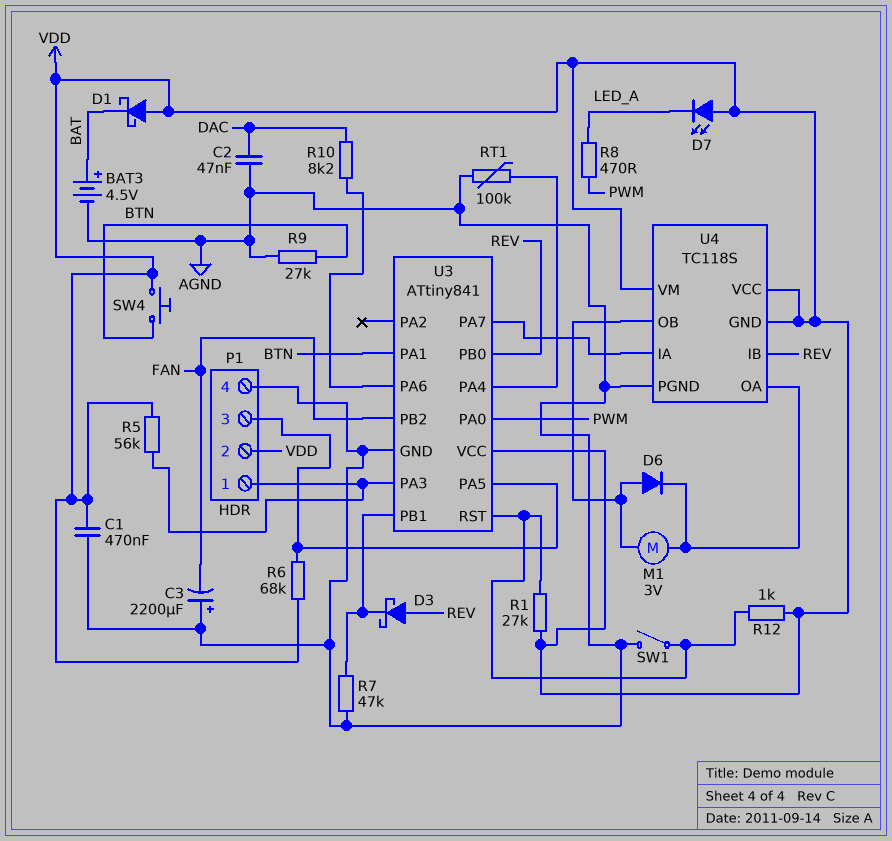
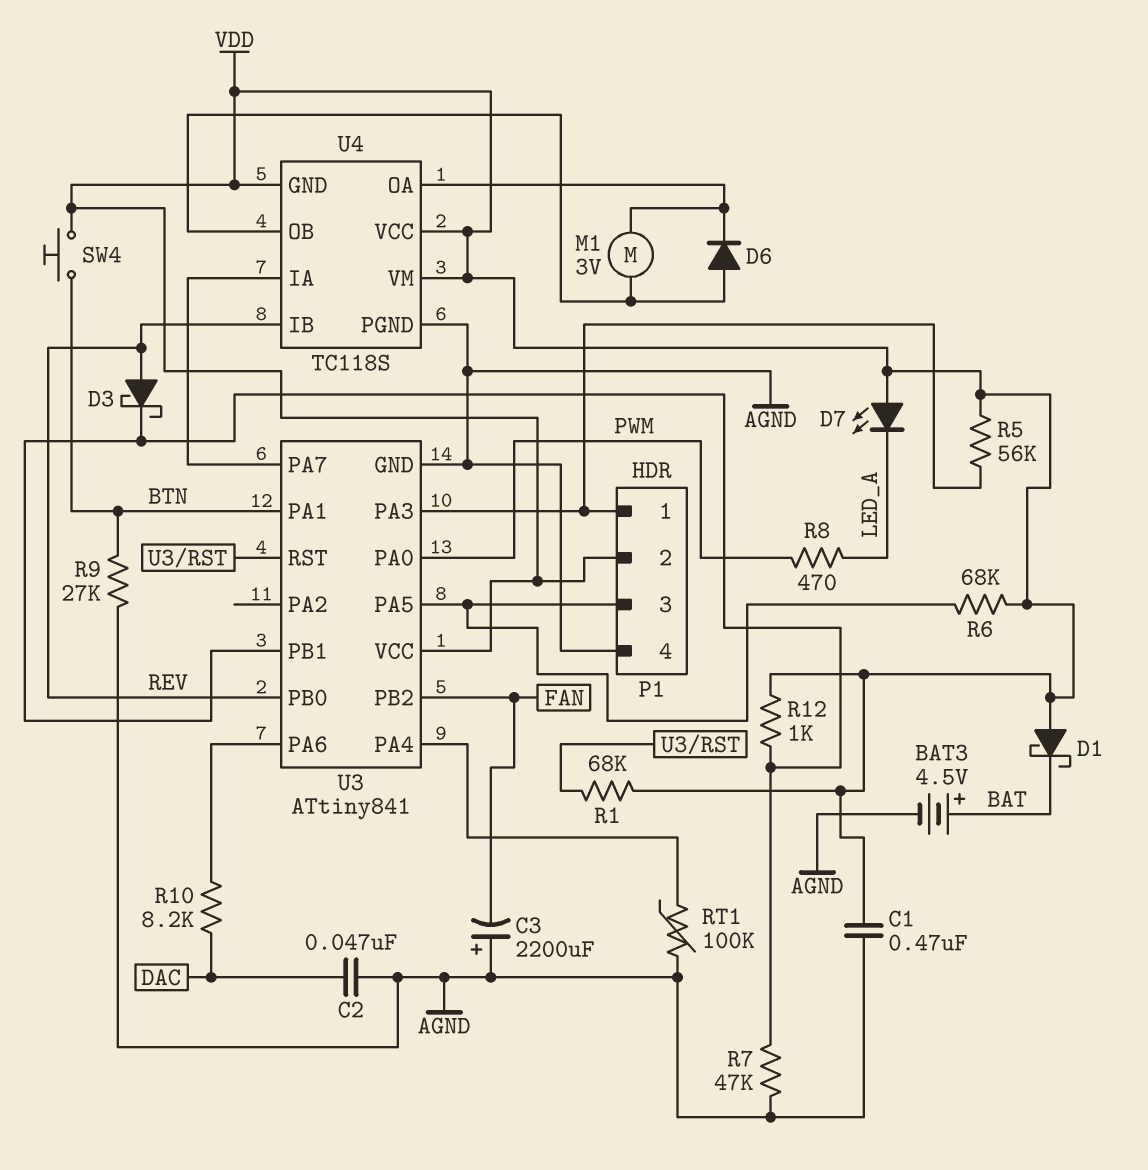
R1: 27k (U3/RST, VDD) -> 68k (U3/RST, VDD)
R12: 1k (U3/RST, VDD) -> 1k (U3/PB1, VDD)
SW1: switch (AGND, U3/RST) -> none

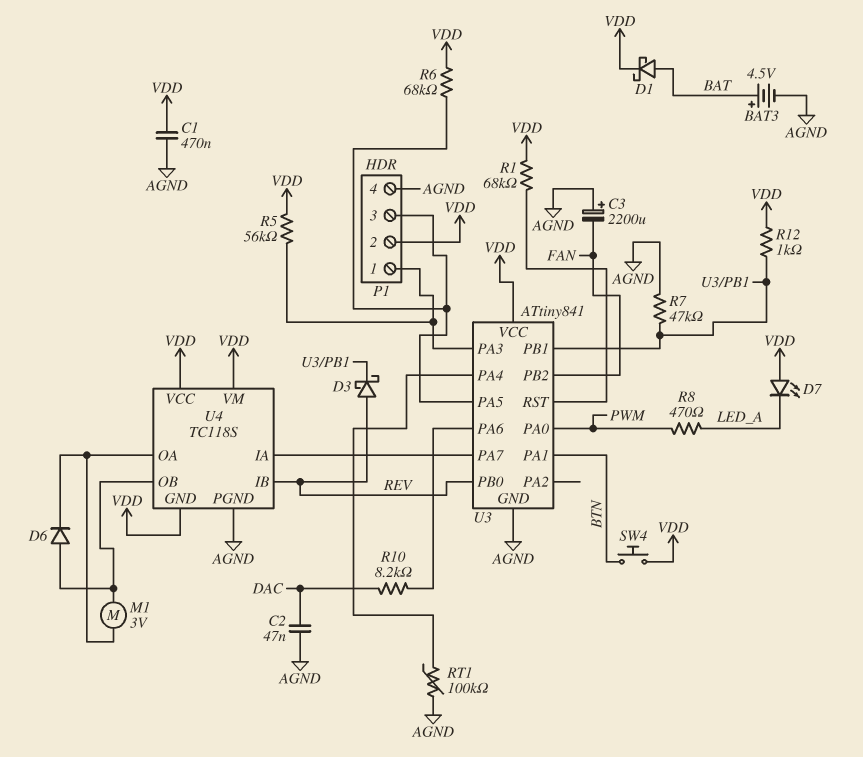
D1: schottky (A VDD, K BAT) -> schottky (A BAT, K VDD)
R9: 27k (AGND, BTN) -> none

